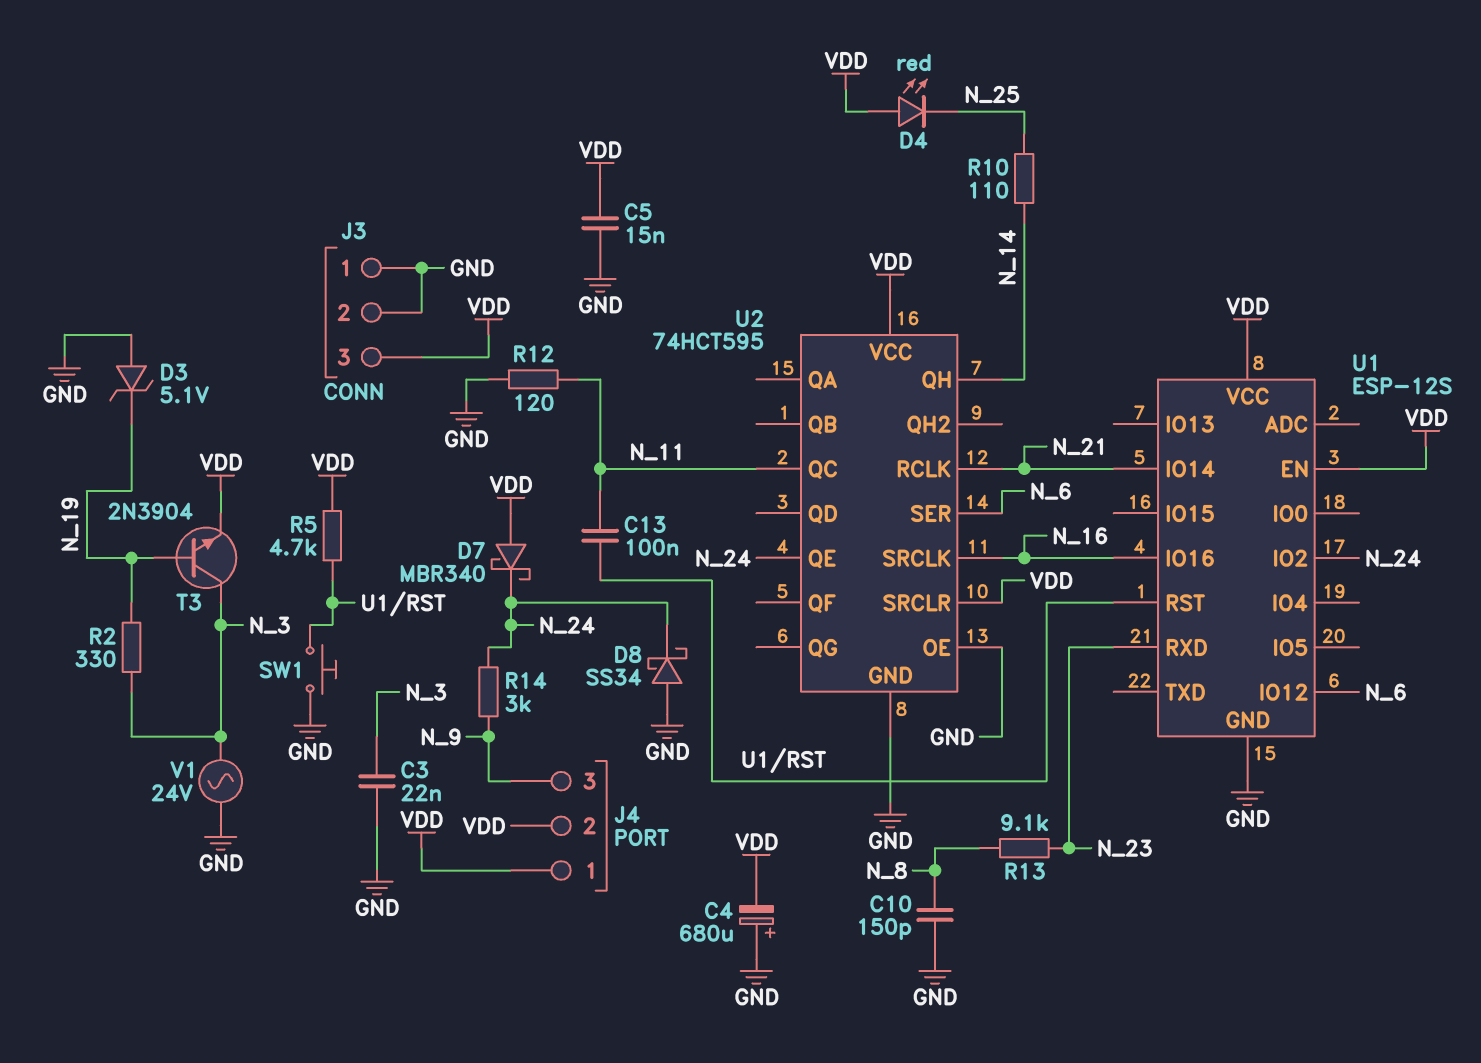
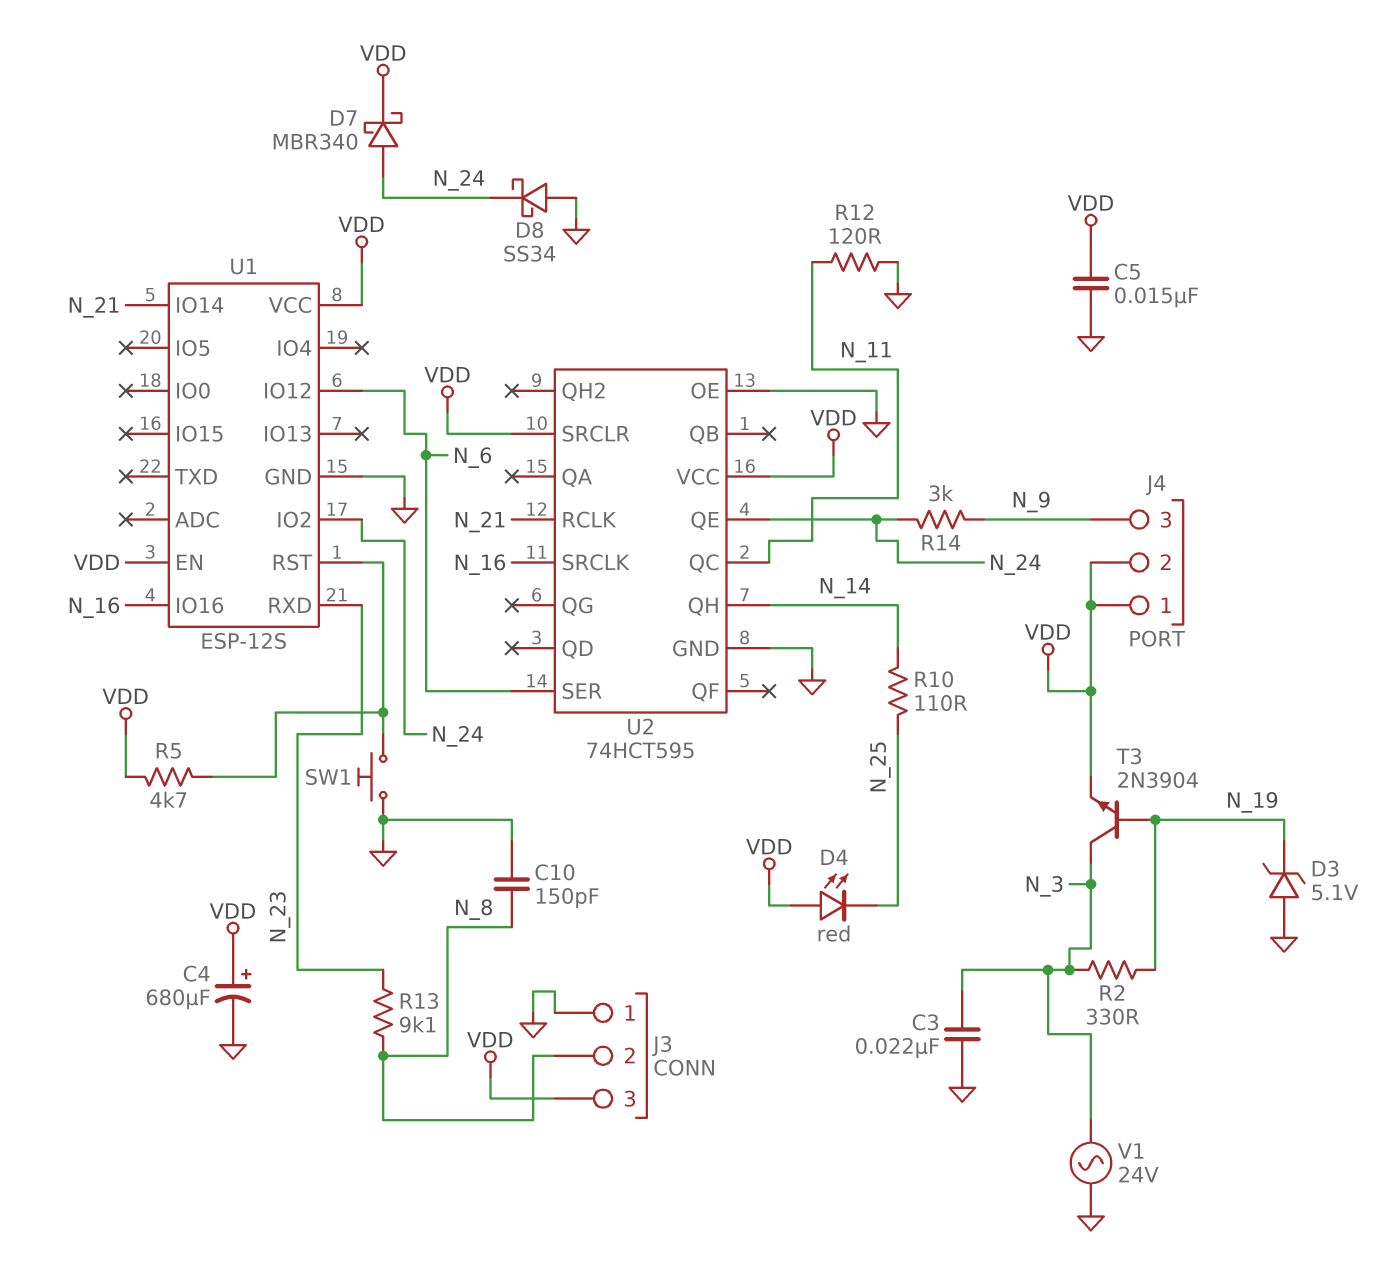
C4: 680uF (plus GND, minus VDD) -> 680uF (plus VDD, minus GND)
C13: 100nF (N_11, U1/RST) -> none
D7: schottky MBR340 (A VDD, K N_24) -> schottky MBR340 (A N_24, K VDD)
J3 pin 2: GND -> N_8

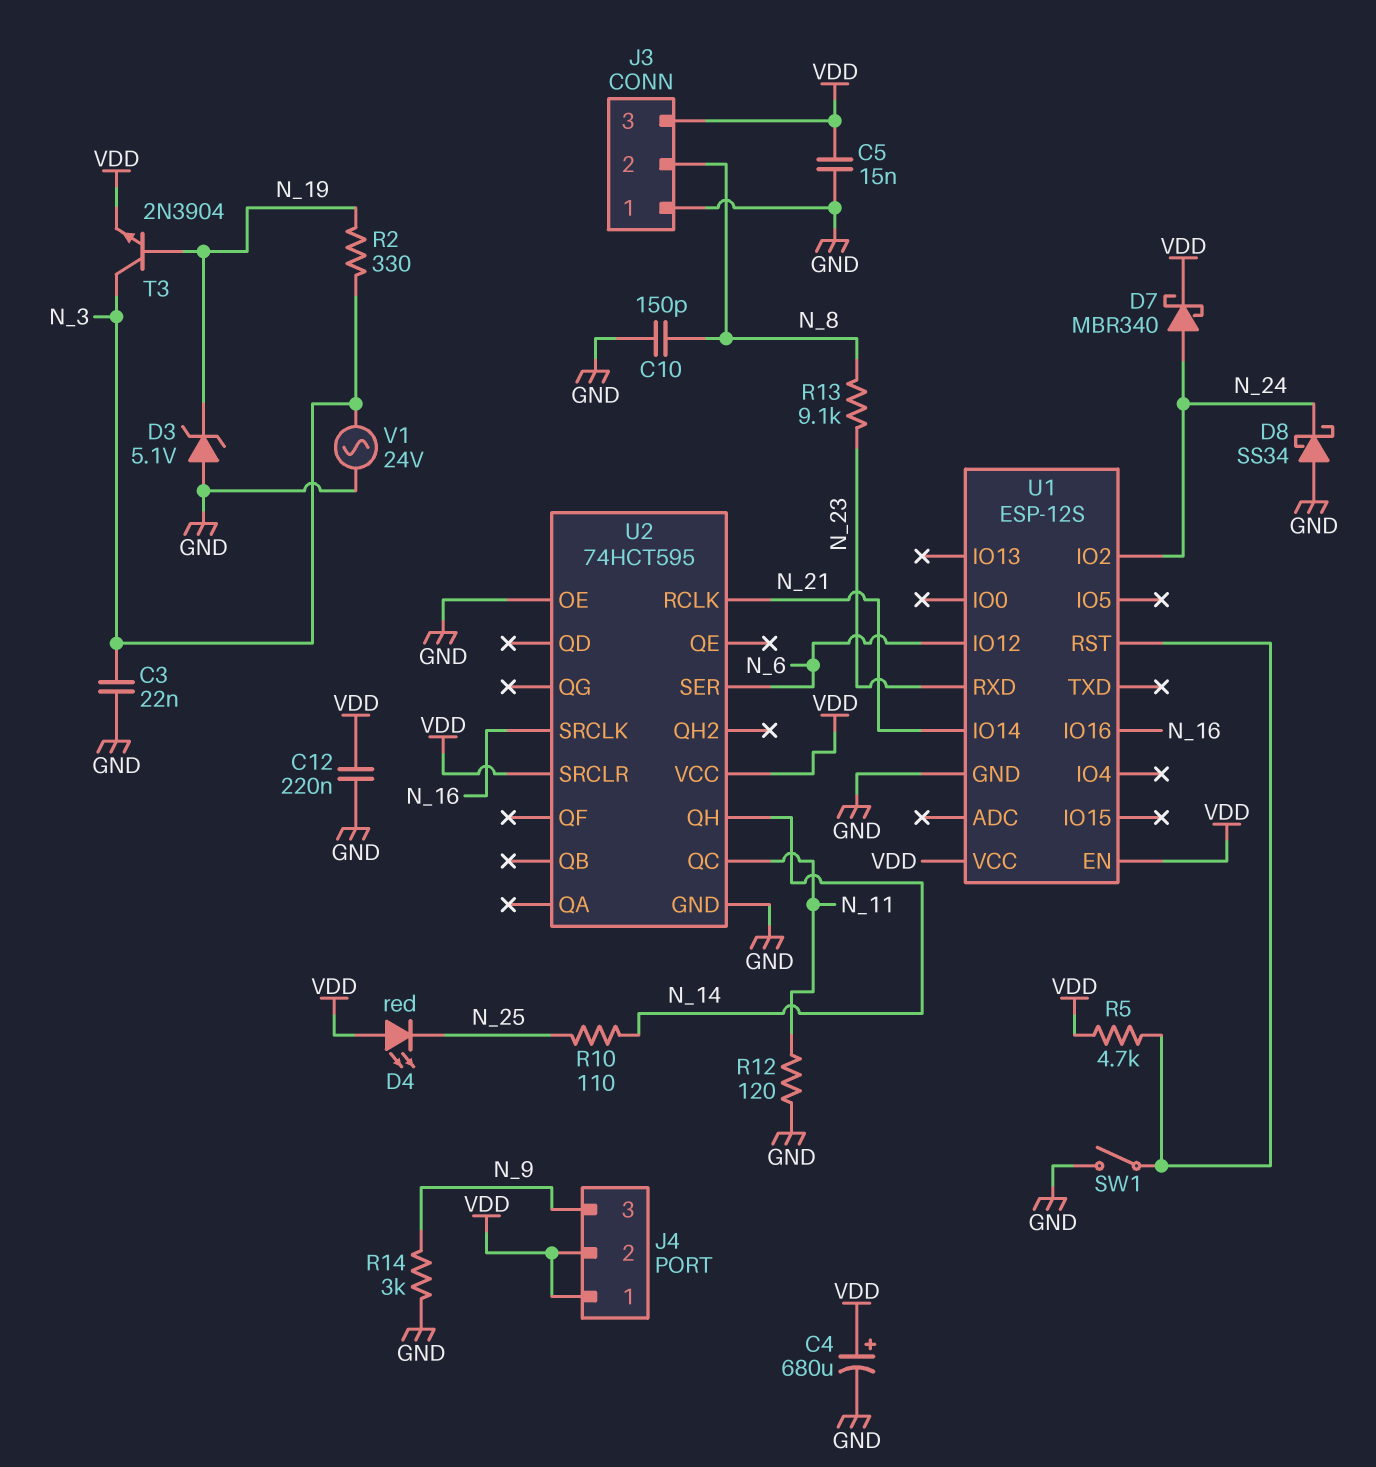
C12: none -> 220nF (GND, VDD)
R14: 3k (N_9, N_24) -> 3k (GND, N_9)
SW1: button (GND, U1/RST) -> switch (GND, U1/RST)
U2 pin QE: N_24 -> none

